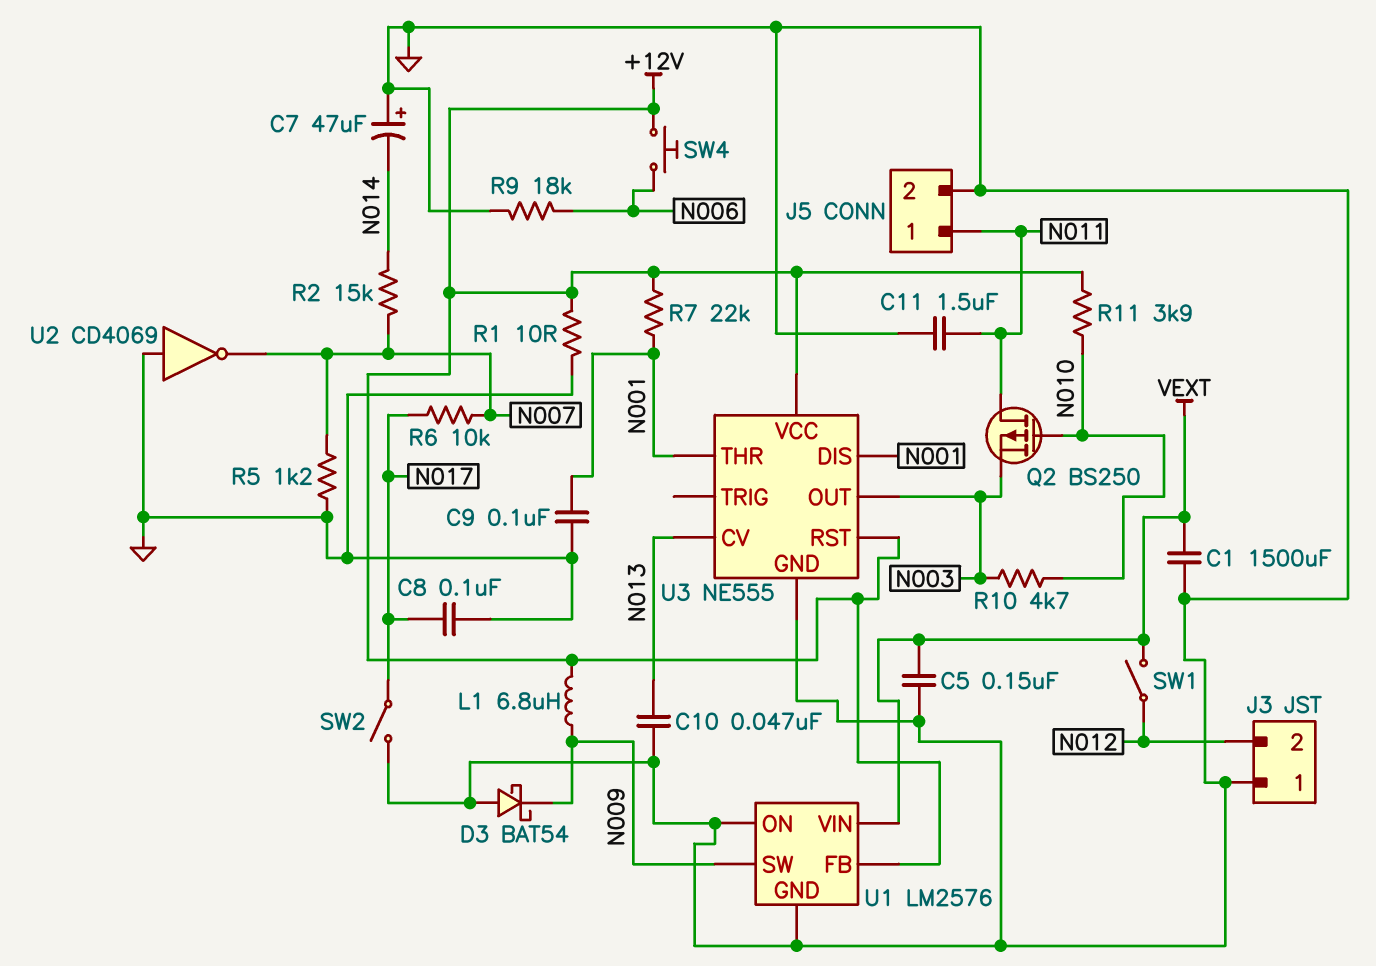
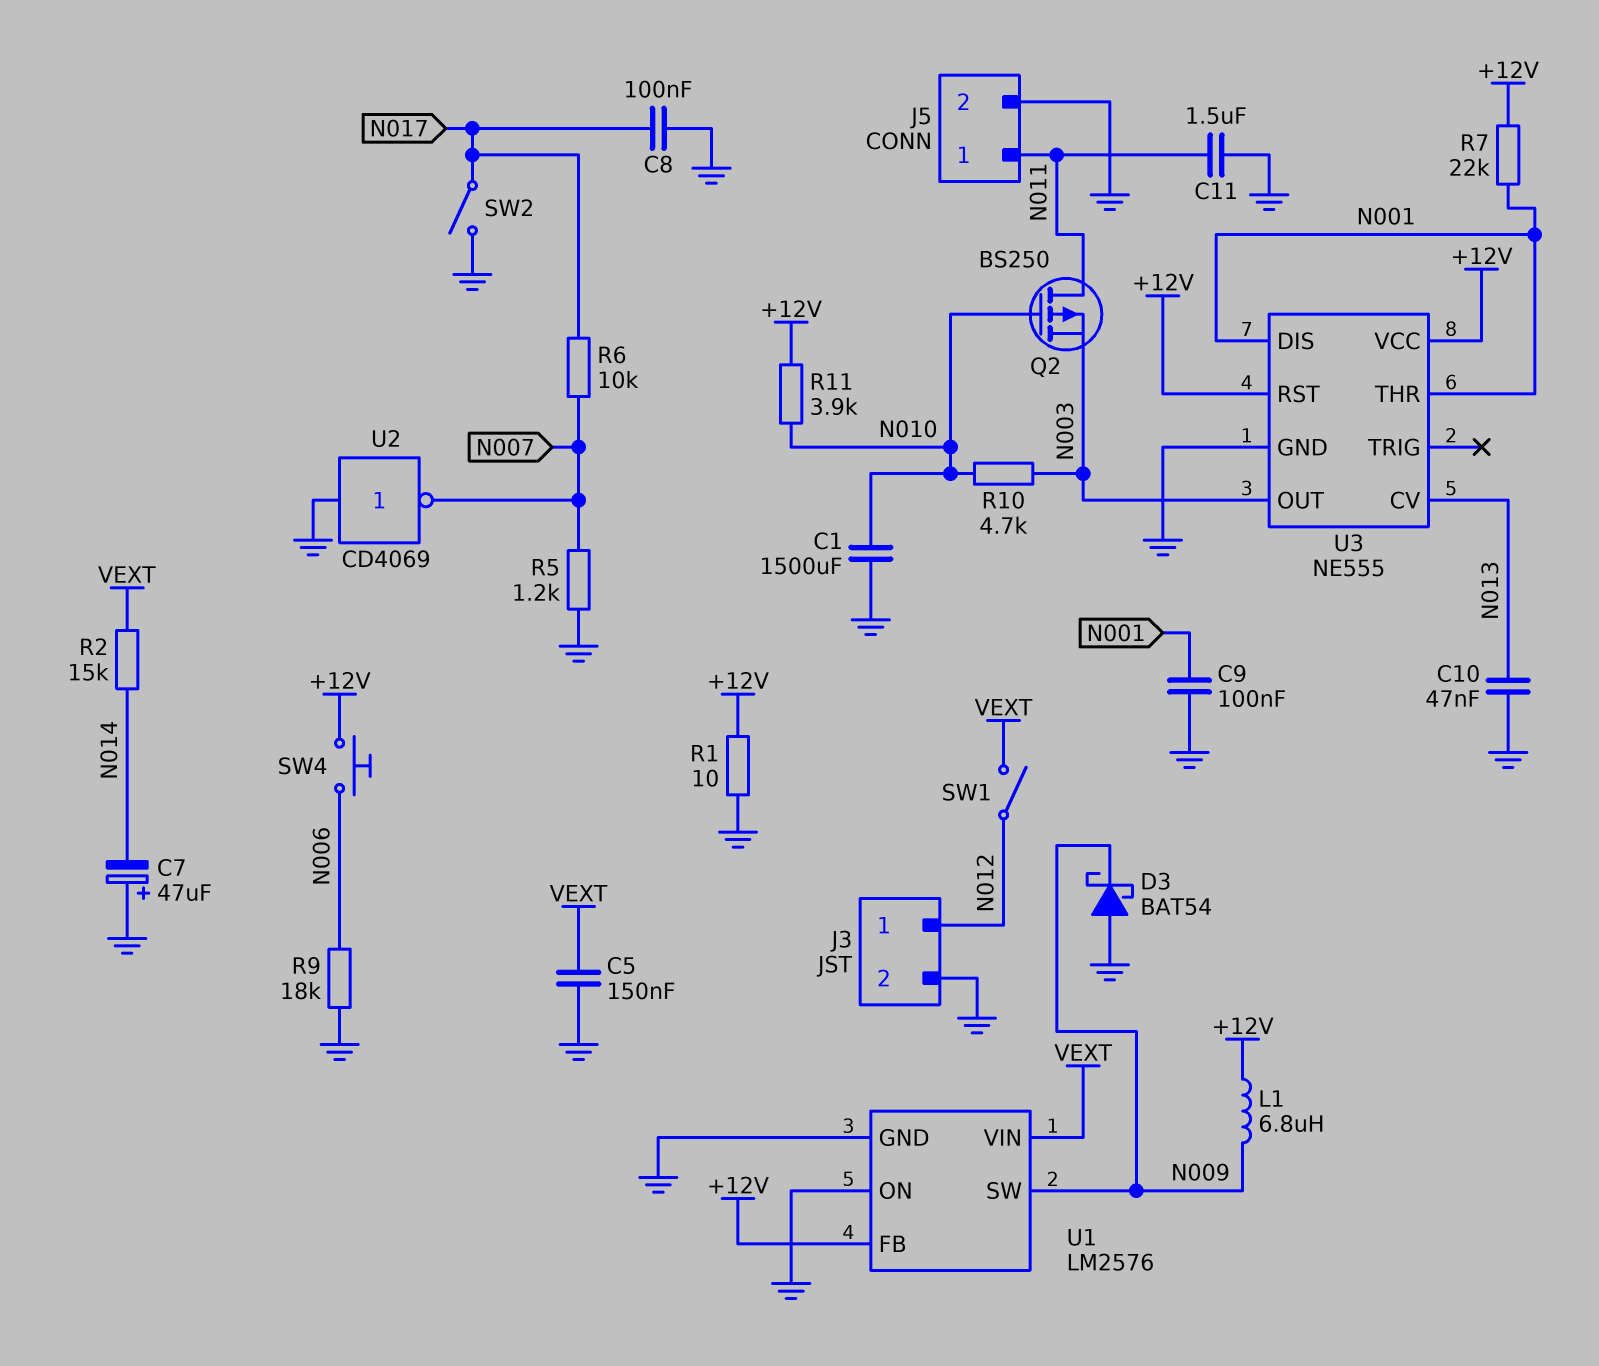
C1: 1500uF (GND, VEXT) -> 1500uF (GND, N010)
J3 pin 1: GND -> N012
J3 pin 2: N012 -> GND
R2: 15k (N007, N014) -> 15k (N014, VEXT)

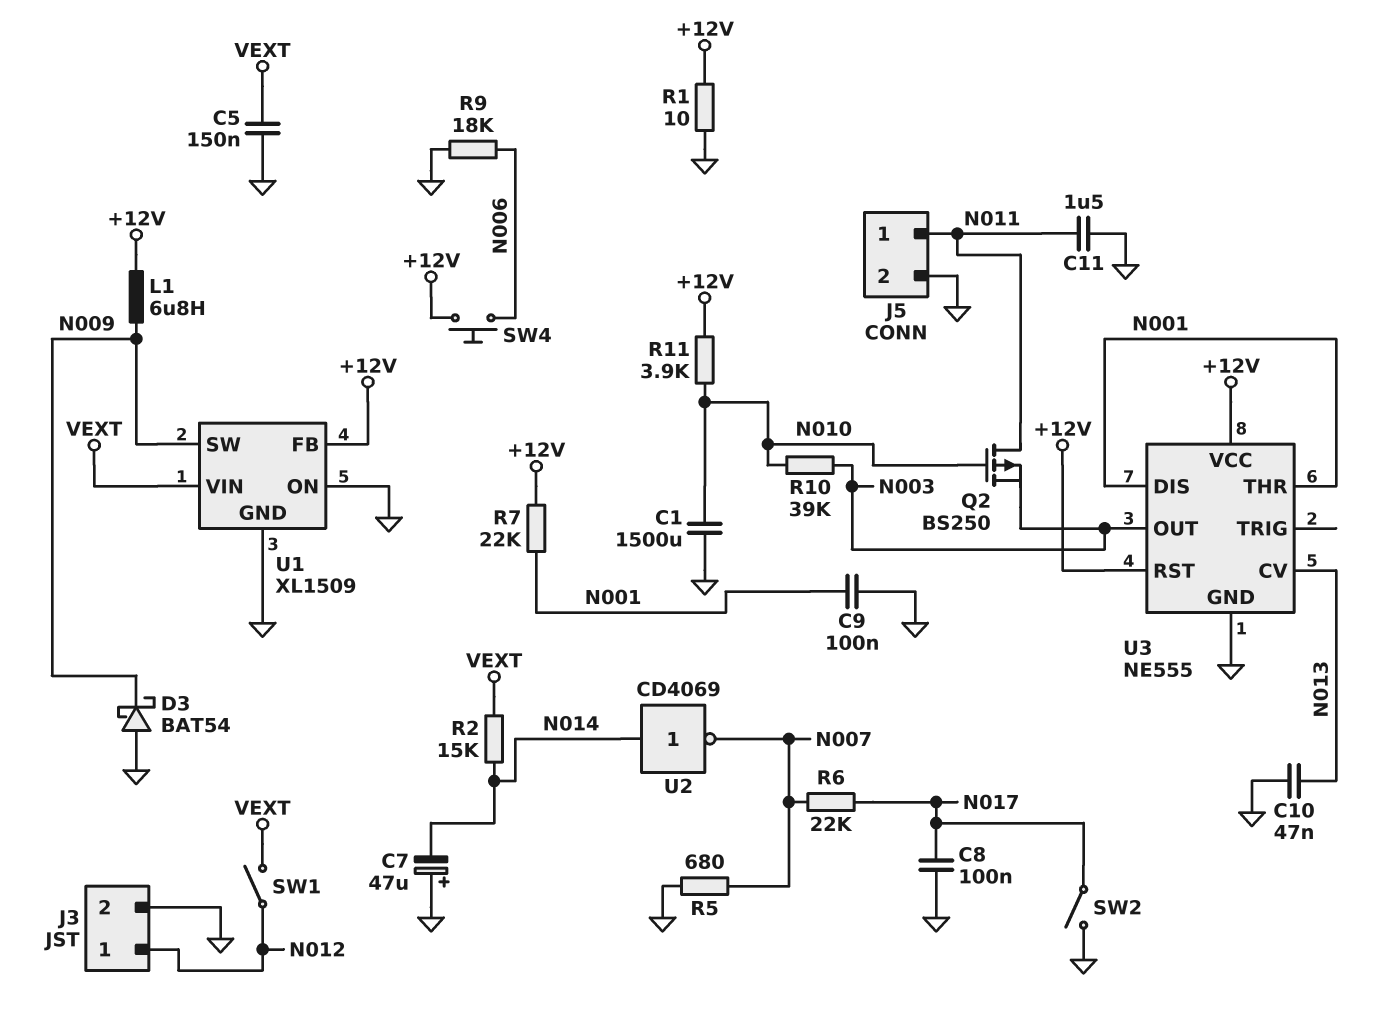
R5: 1.2k (GND, N007) -> 680 (GND, N007)
R6: 10k (N007, N017) -> 22k (N007, N017)
R10: 4.7k (N003, N010) -> 39k (N003, N010)
U1: LM2576 -> XL1509
U2: NOT CD4069 (in GND, out N007) -> NOT CD4069 (in N014, out N007)

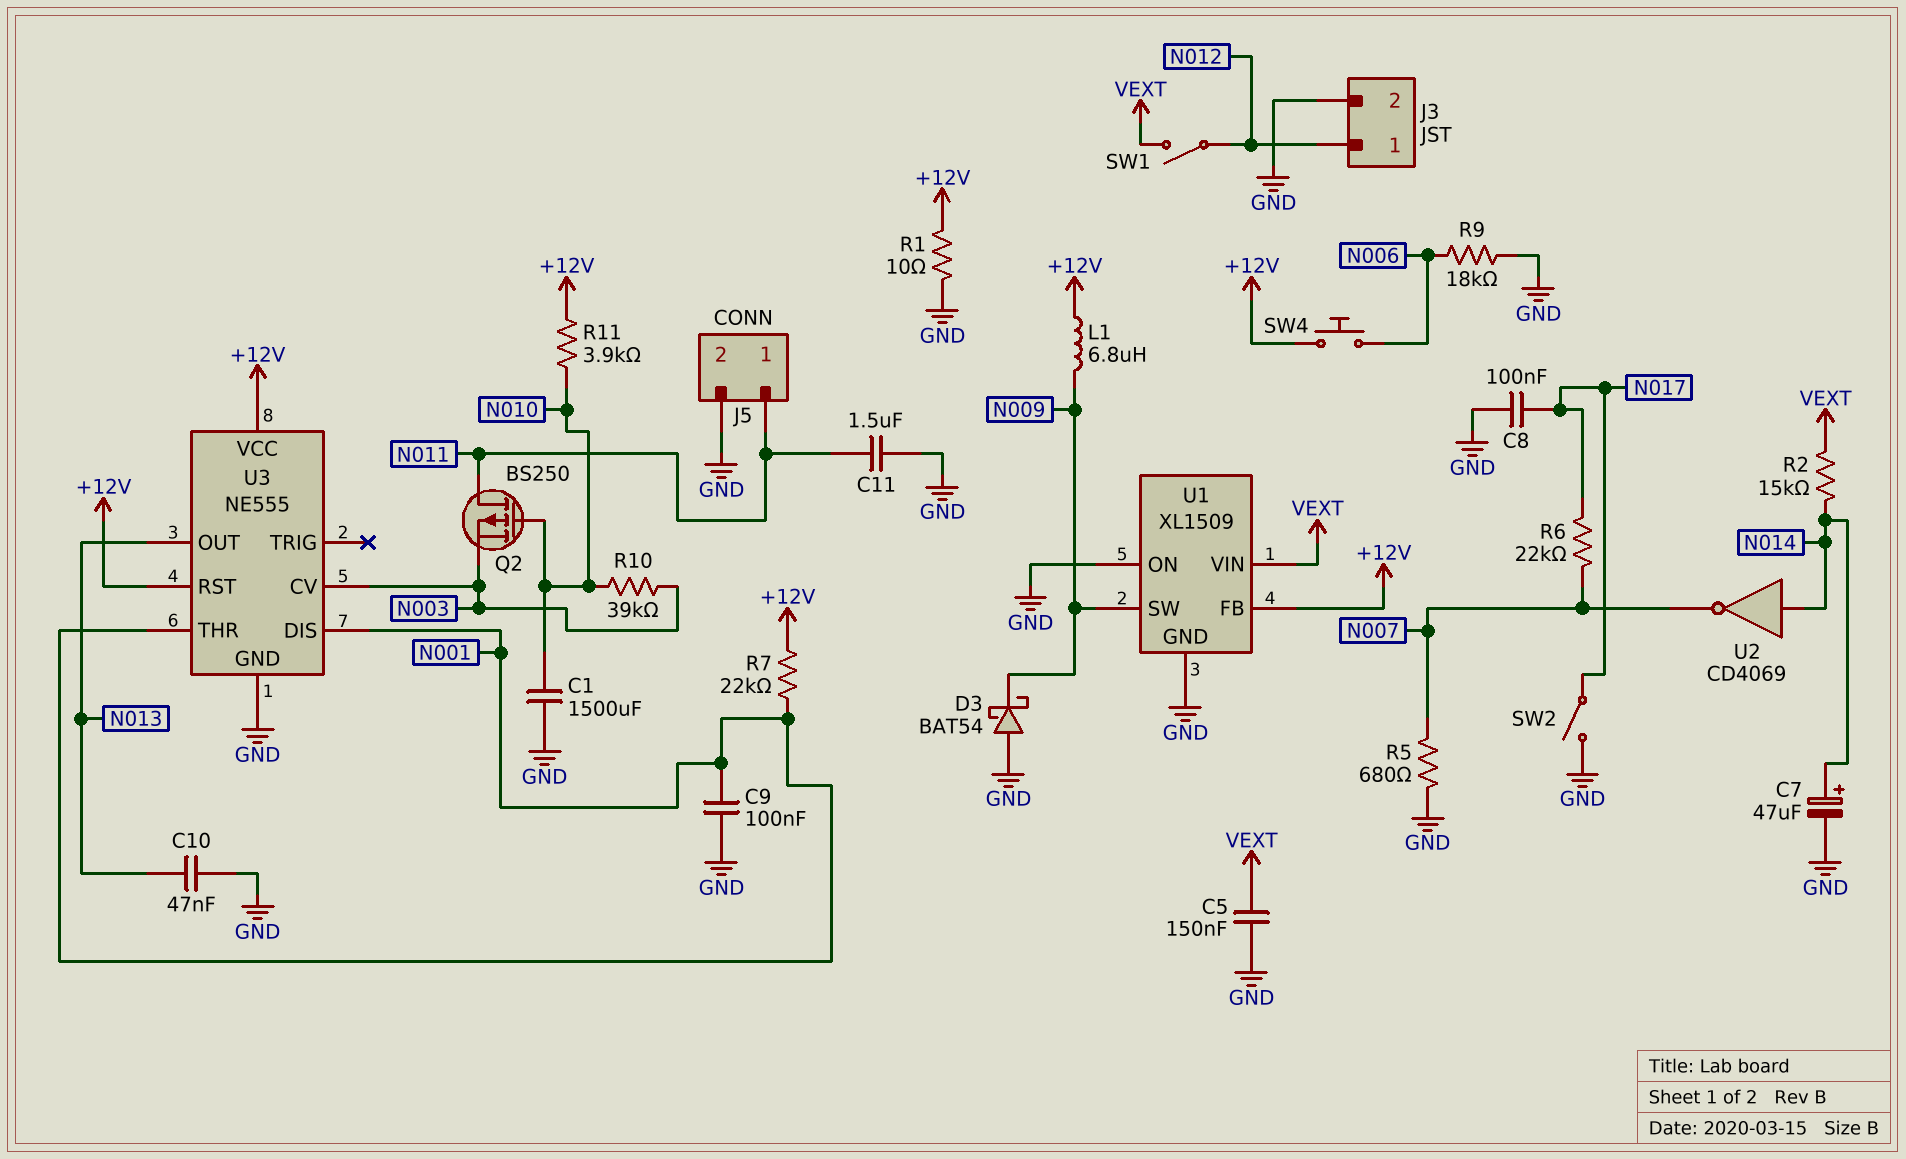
C7: 47uF (plus GND, minus N014) -> 47uF (plus N014, minus GND)
U3 pin CV: N013 -> N003
U3 pin OUT: N003 -> N013

